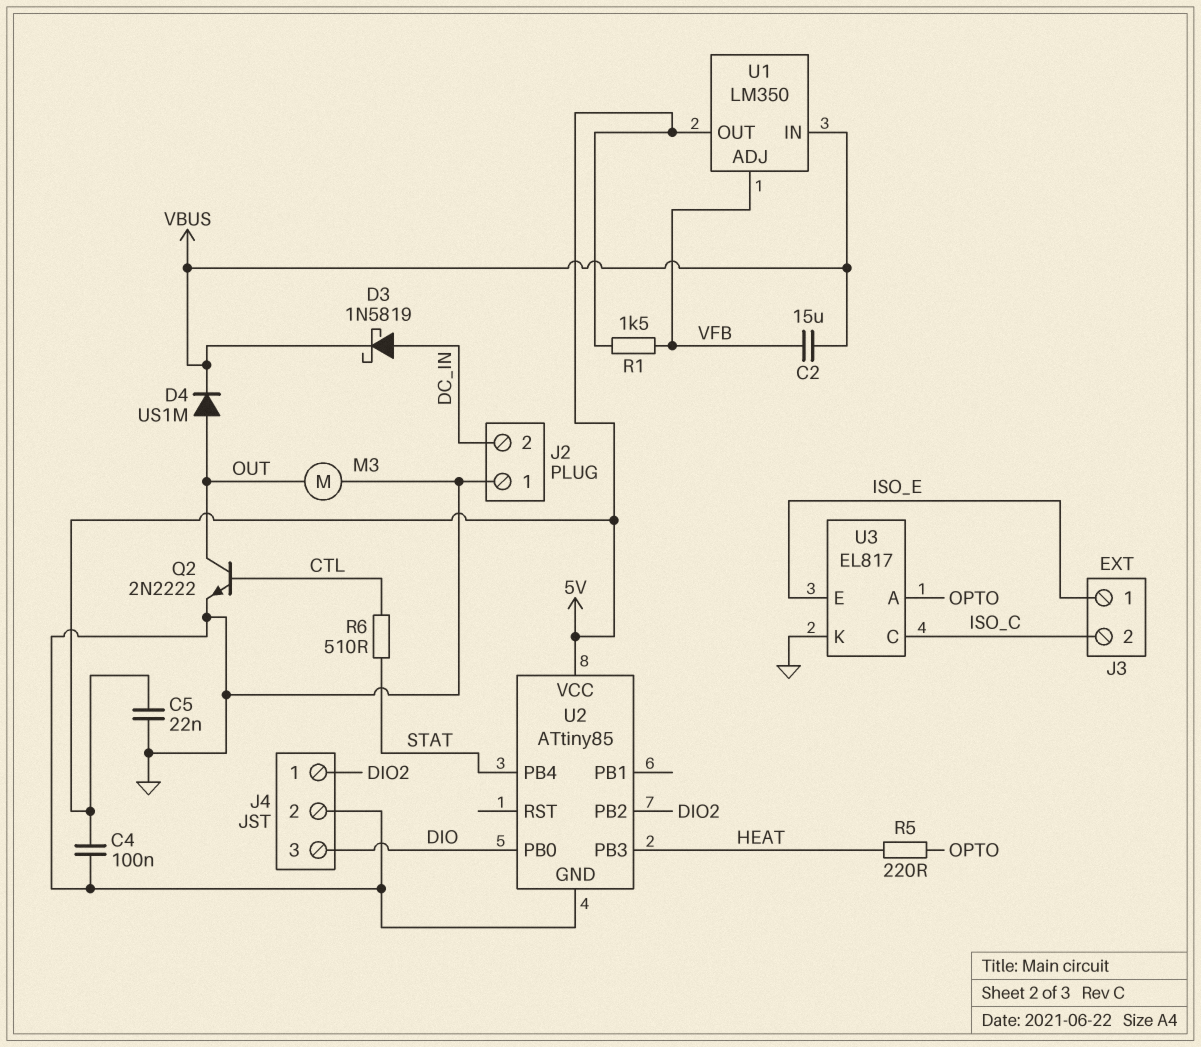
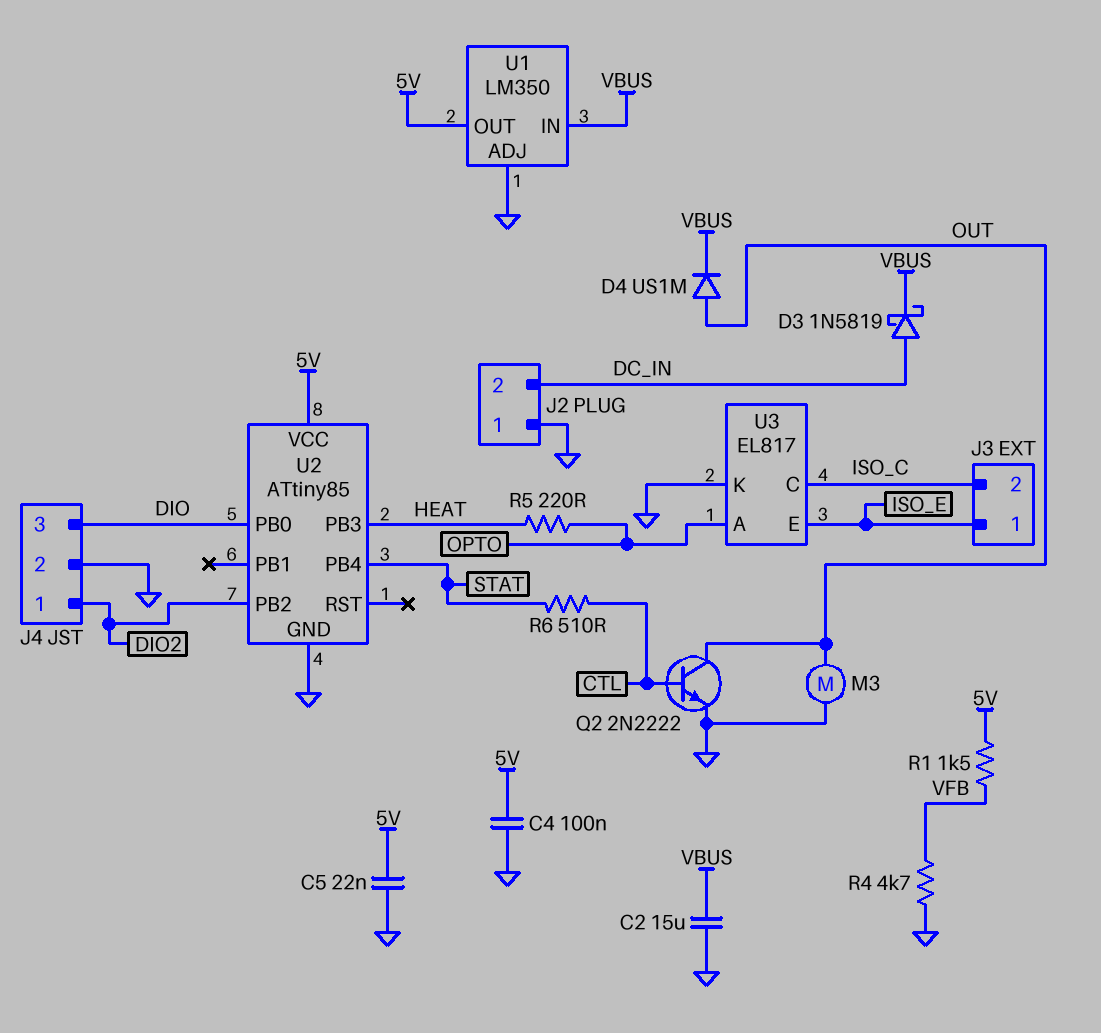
C2: 15uF (VBUS, VFB) -> 15uF (GND, VBUS)
R4: none -> 4.7k (GND, VFB)
U1 pin ADJ: VFB -> GND

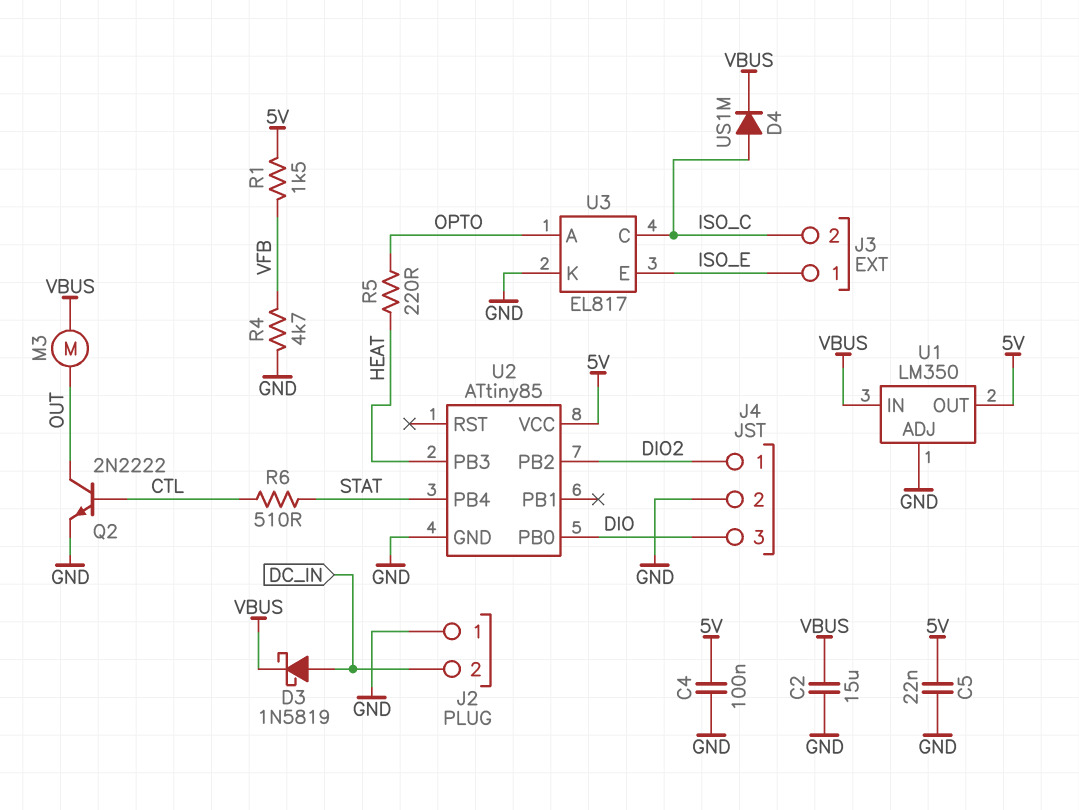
D4: diode US1M (A OUT, K VBUS) -> diode US1M (A ISO_C, K VBUS)
M3: motor (GND, OUT) -> motor (OUT, VBUS)

